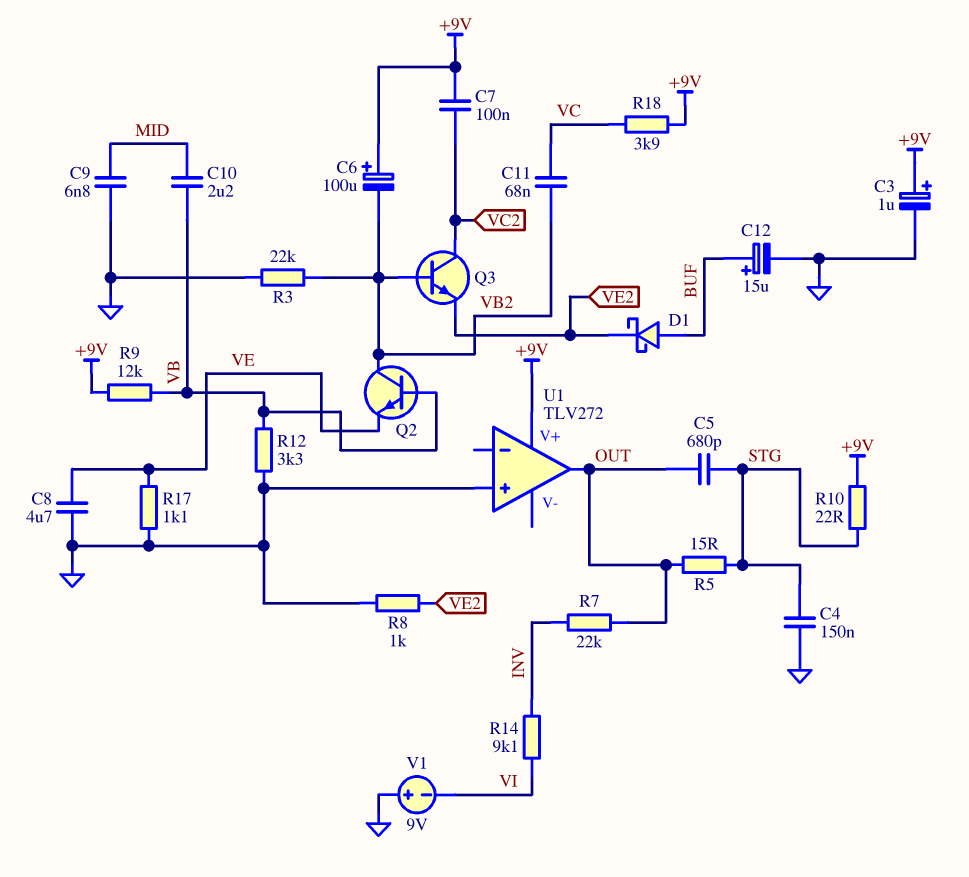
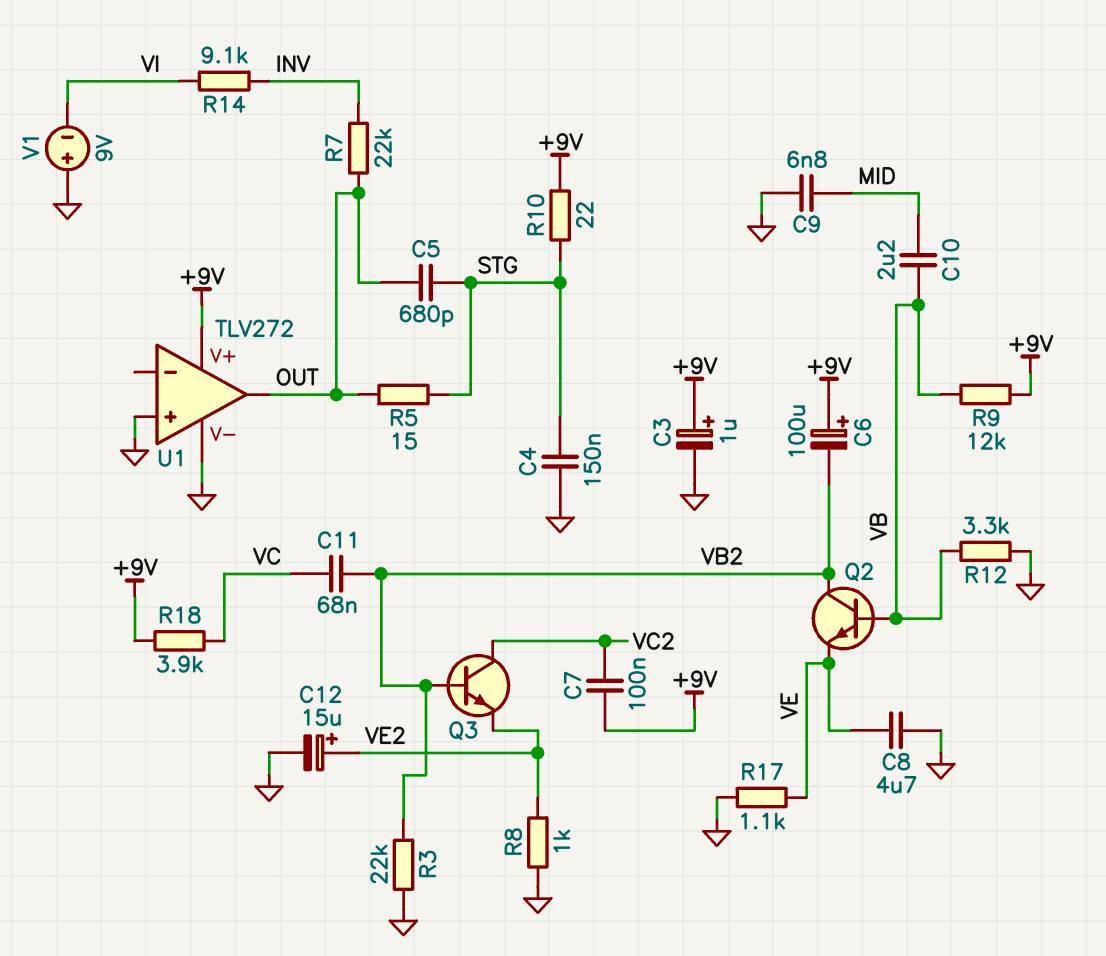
C12: 15uF (plus BUF, minus GND) -> 15uF (plus VE2, minus GND)
D1: schottky (A BUF, K VE2) -> none
U1 pin V-: none -> GND

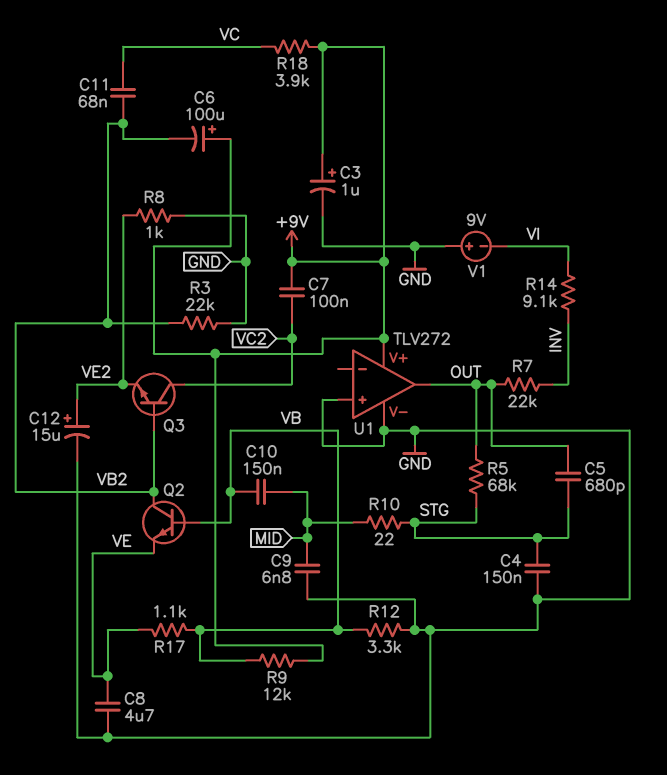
C10: 2.2uF (MID, VB) -> 150nF (MID, VB)
R5: 15 (OUT, STG) -> 68k (OUT, STG)
R10: 22 (+9V, STG) -> 22 (MID, STG)
R17: 1.1k (GND, VE) -> 1.1k (VB, VE)

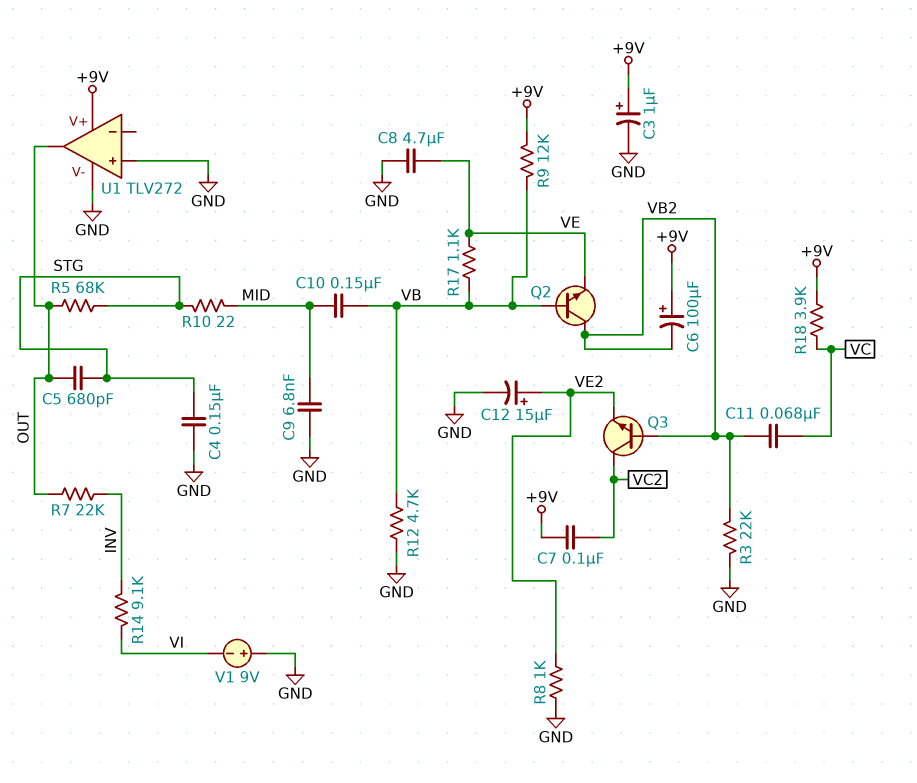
R12: 3.3k (GND, VB) -> 4.7k (GND, VB)

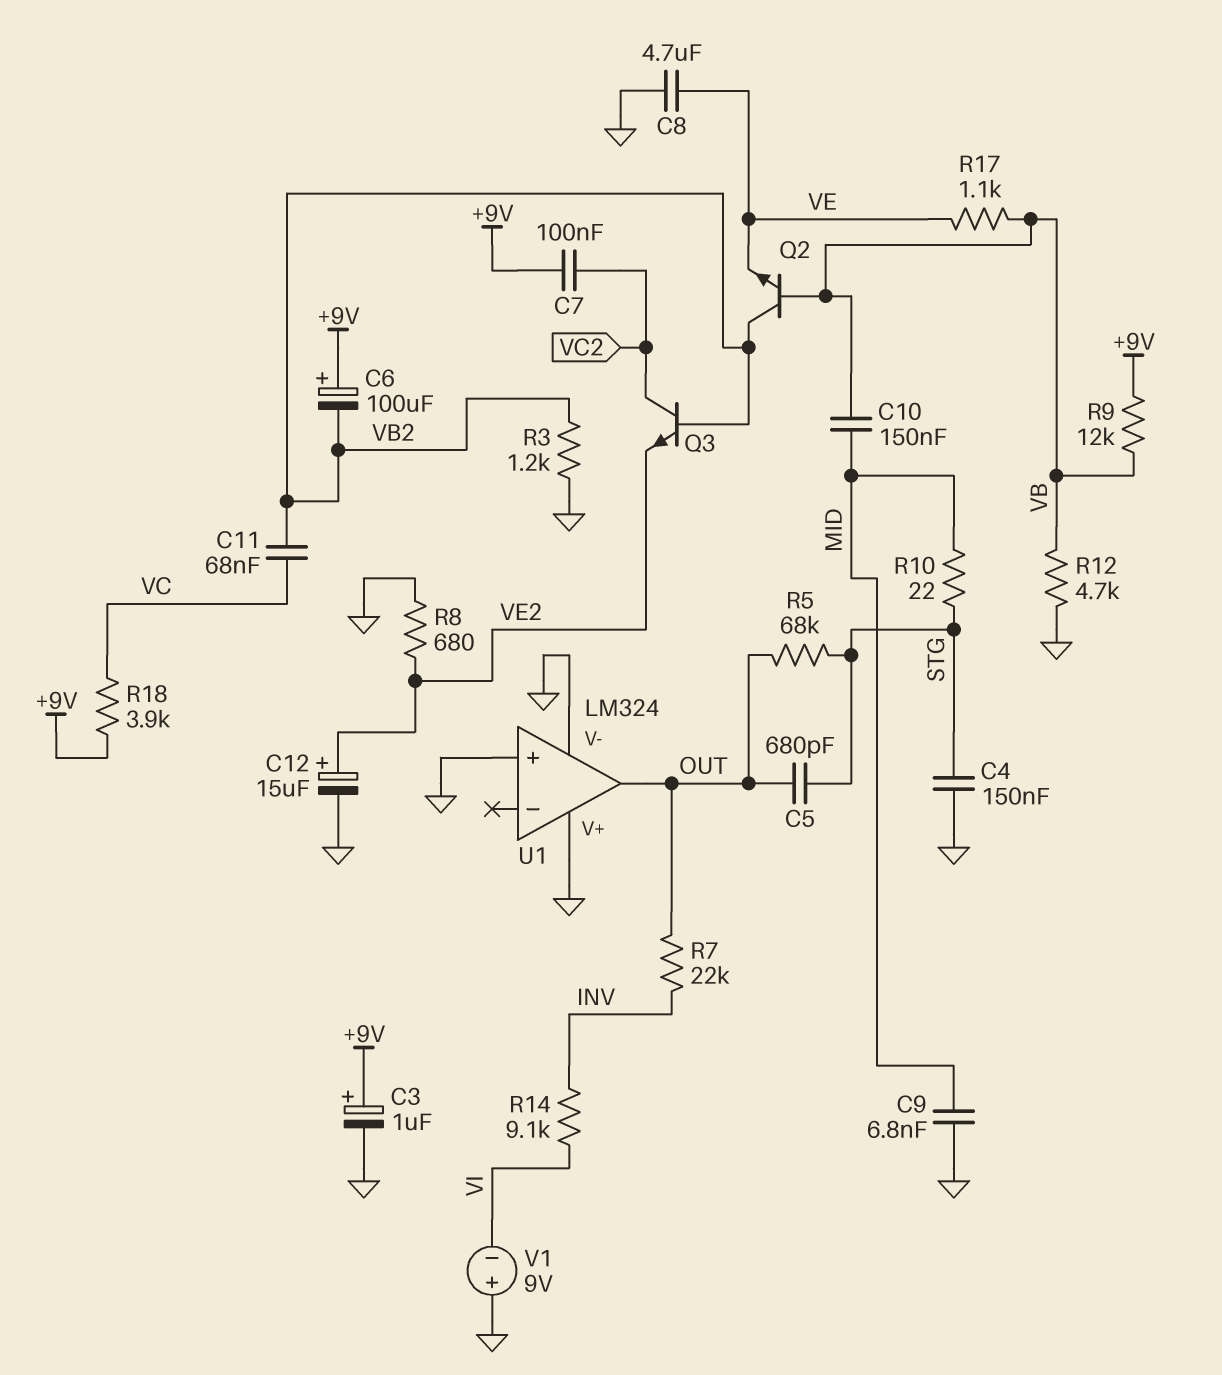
R3: 22k (GND, VB2) -> 1.2k (GND, VB2)
R8: 1k (GND, VE2) -> 680 (GND, VE2)
U1: TLV272 -> LM324
U1 pin V+: +9V -> GND

